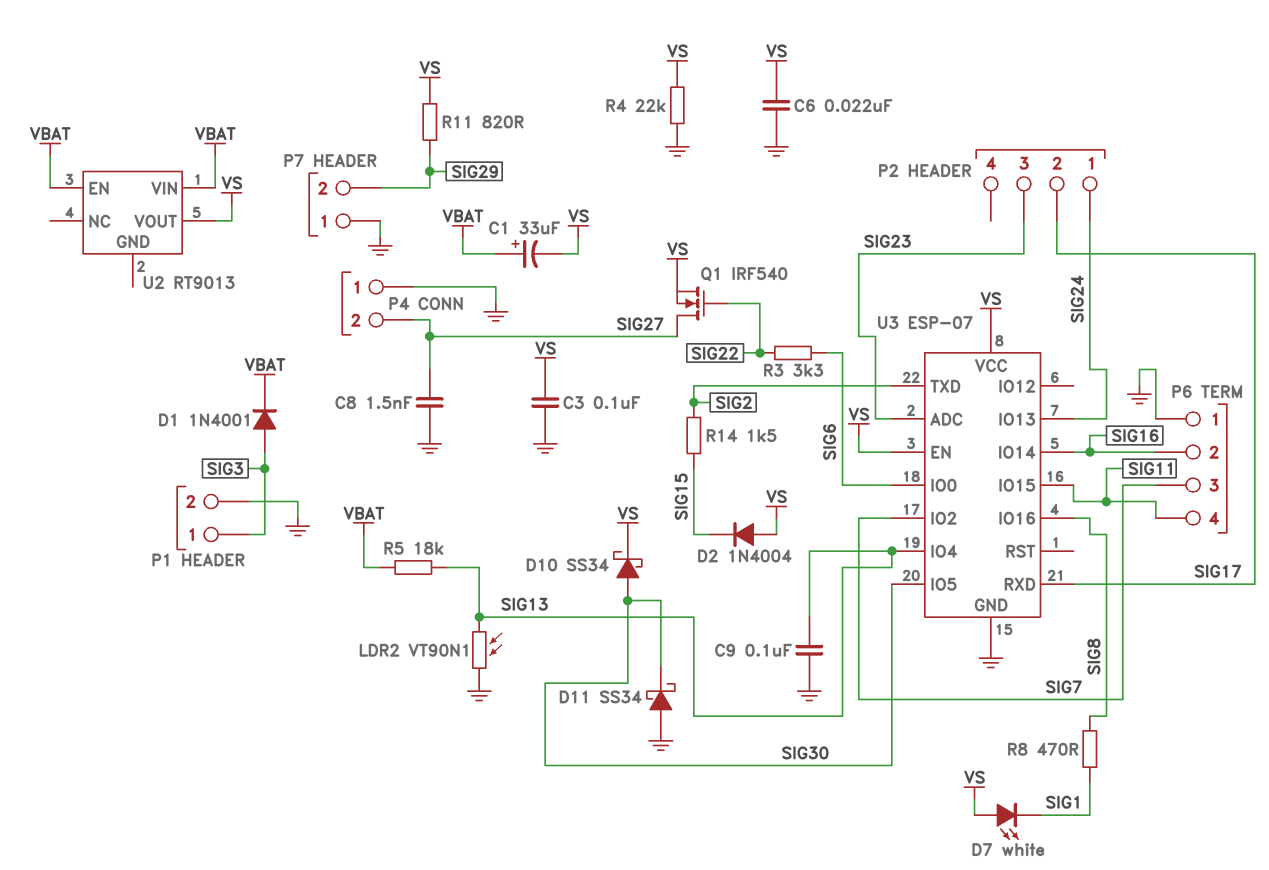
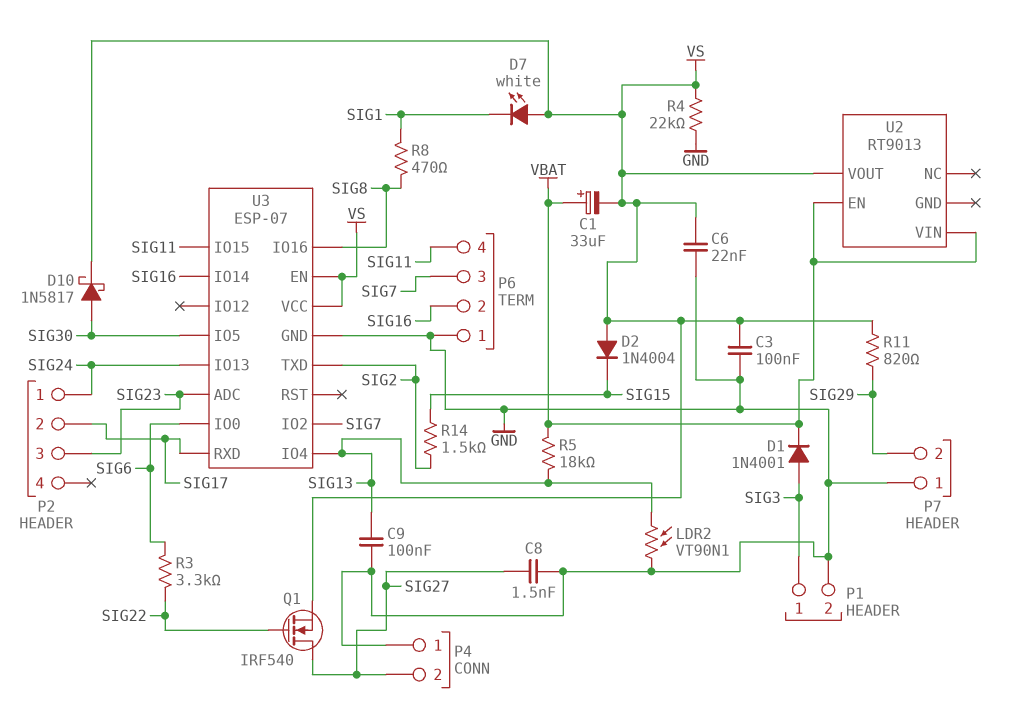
D10: schottky SS34 (A SIG30, K VS) -> schottky 1N5817 (A SIG30, K VS)
D11: schottky SS34 (A GND, K SIG30) -> none

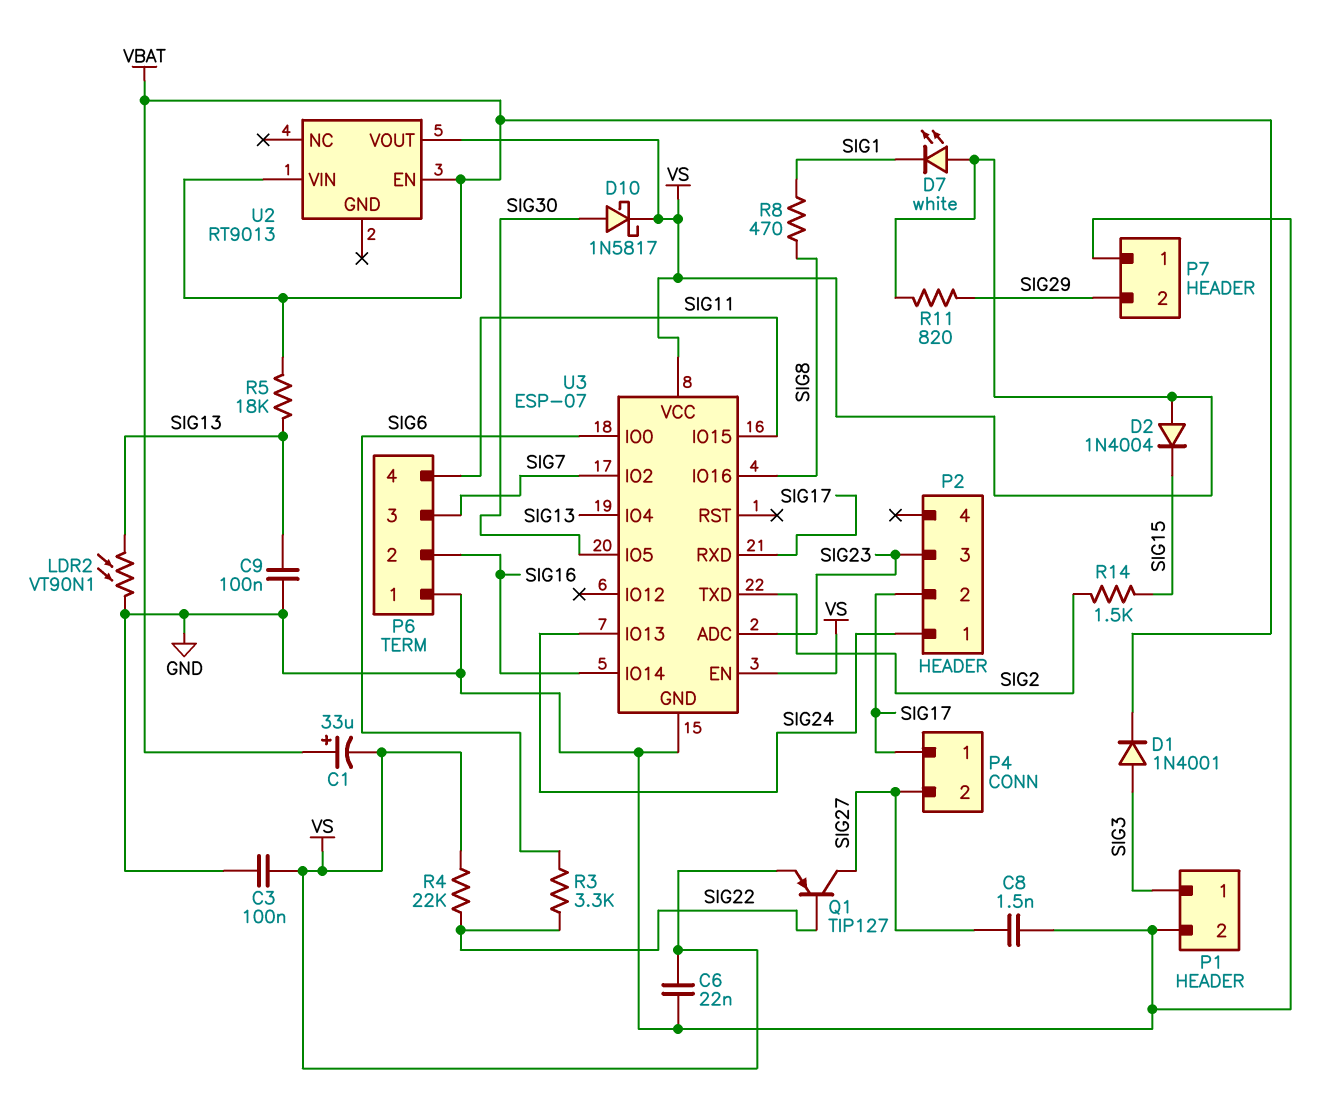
P4 pin 1: GND -> SIG17
Q1: NMOS IRF540 (G SIG22, D SIG27, S VS) -> PNP TIP127 (B SIG22, C SIG27, E VS)
R4: 22k (GND, VS) -> 22k (SIG22, VS)

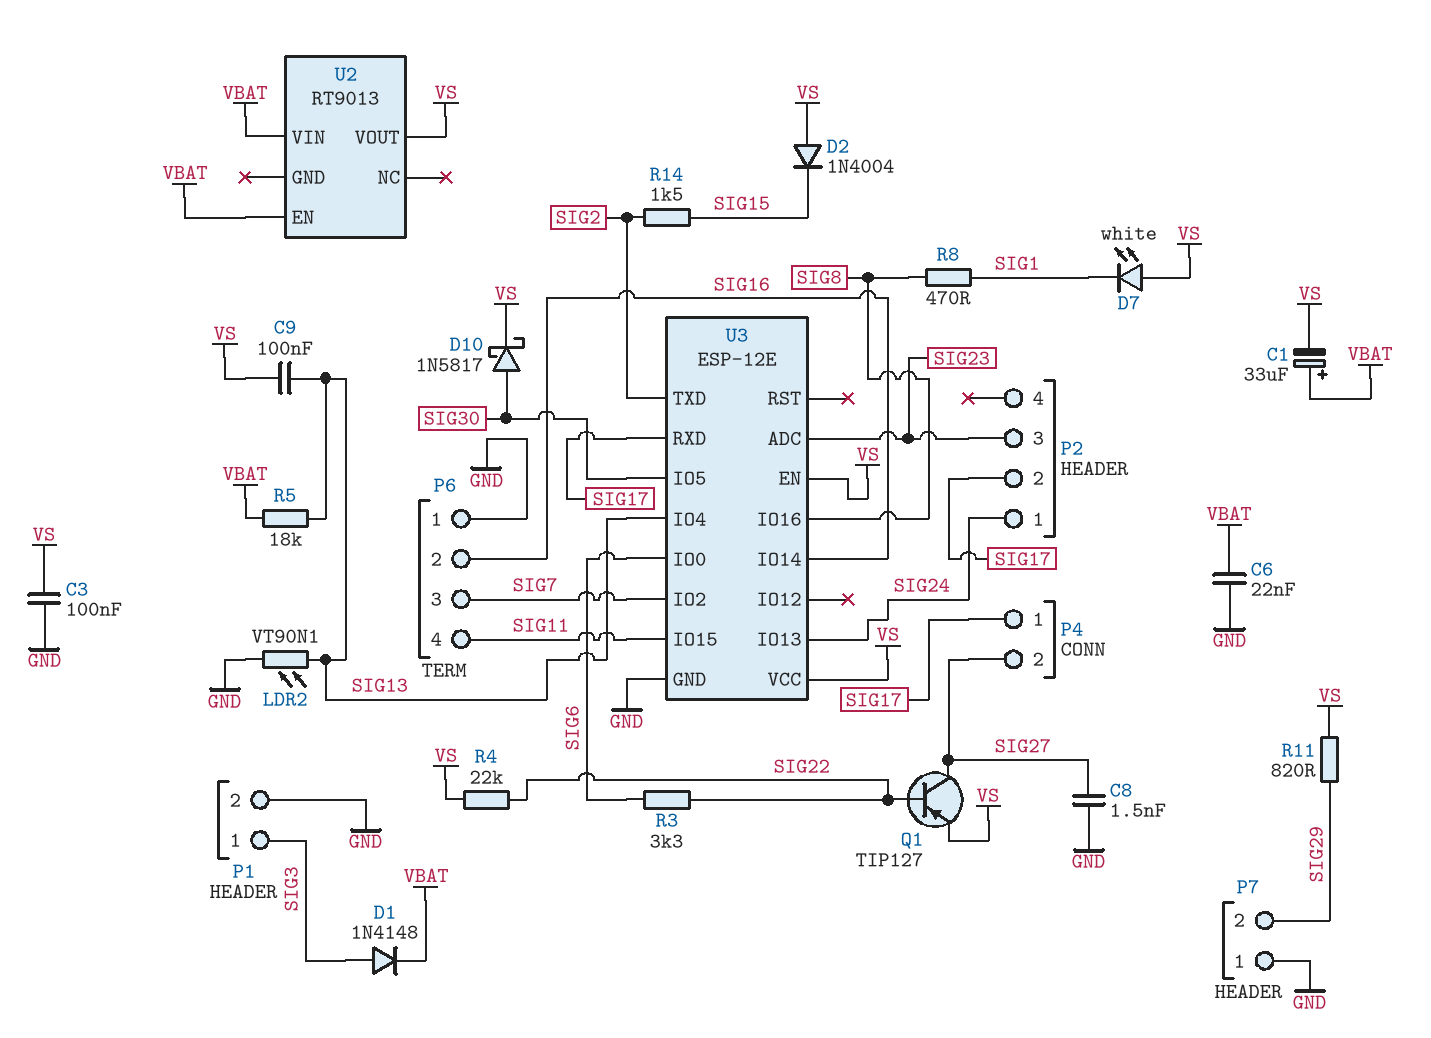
C6: 22nF (GND, VS) -> 22nF (GND, VBAT)
C9: 100nF (GND, SIG13) -> 100nF (SIG13, VS)
D1: diode 1N4001 (A SIG3, K VBAT) -> diode 1N4148 (A SIG3, K VBAT)
U3: ESP-07 -> ESP-12E

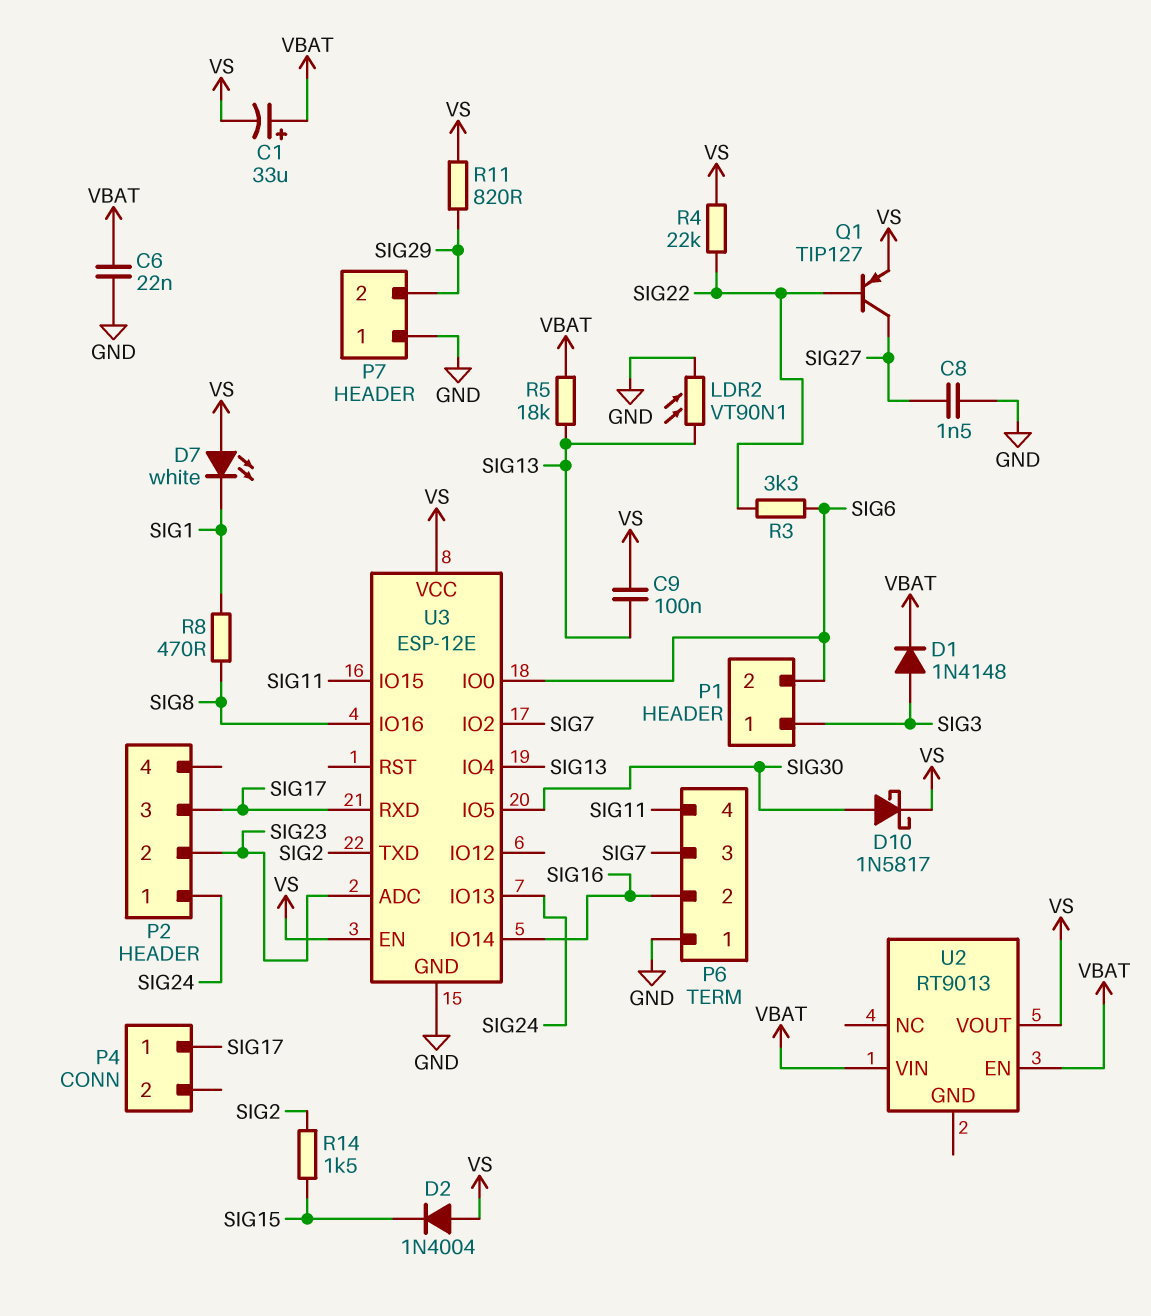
C3: 100nF (GND, VS) -> none
P1 pin 2: GND -> SIG6
P2 pin 2: SIG17 -> SIG23
P2 pin 3: SIG23 -> SIG17
P4 pin 2: SIG27 -> none

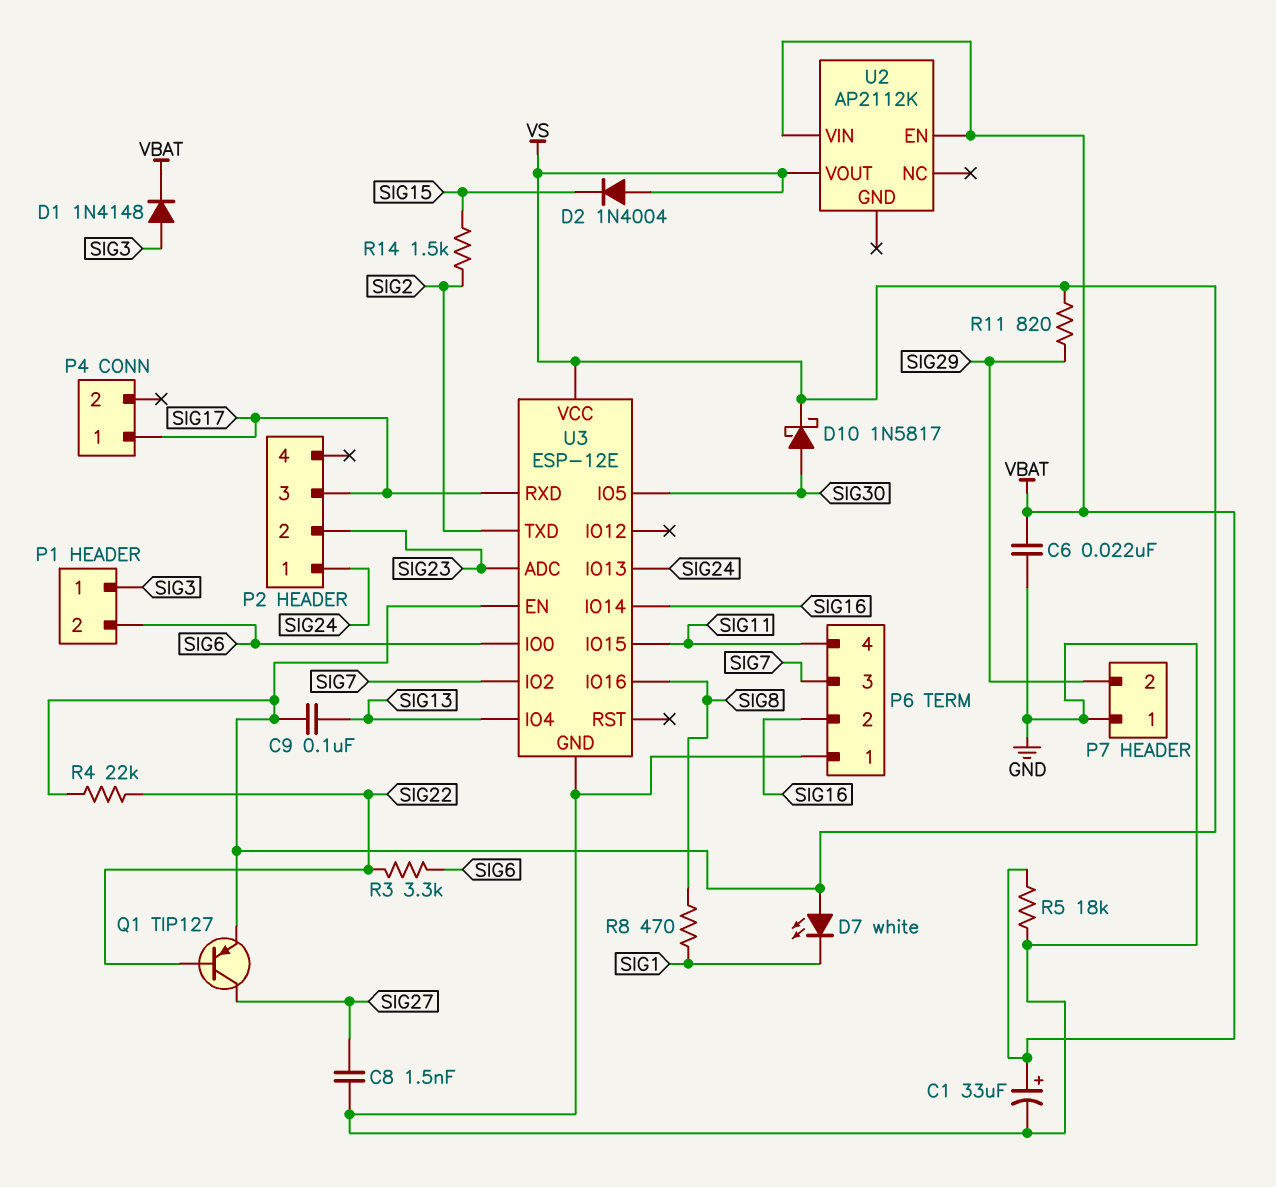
C1: 33uF (plus VBAT, minus VS) -> 33uF (plus VBAT, minus GND)
LDR2: VT90N1 (GND, SIG13) -> none
R5: 18k (SIG13, VBAT) -> 18k (GND, VBAT)
U2: RT9013 -> AP2112K

